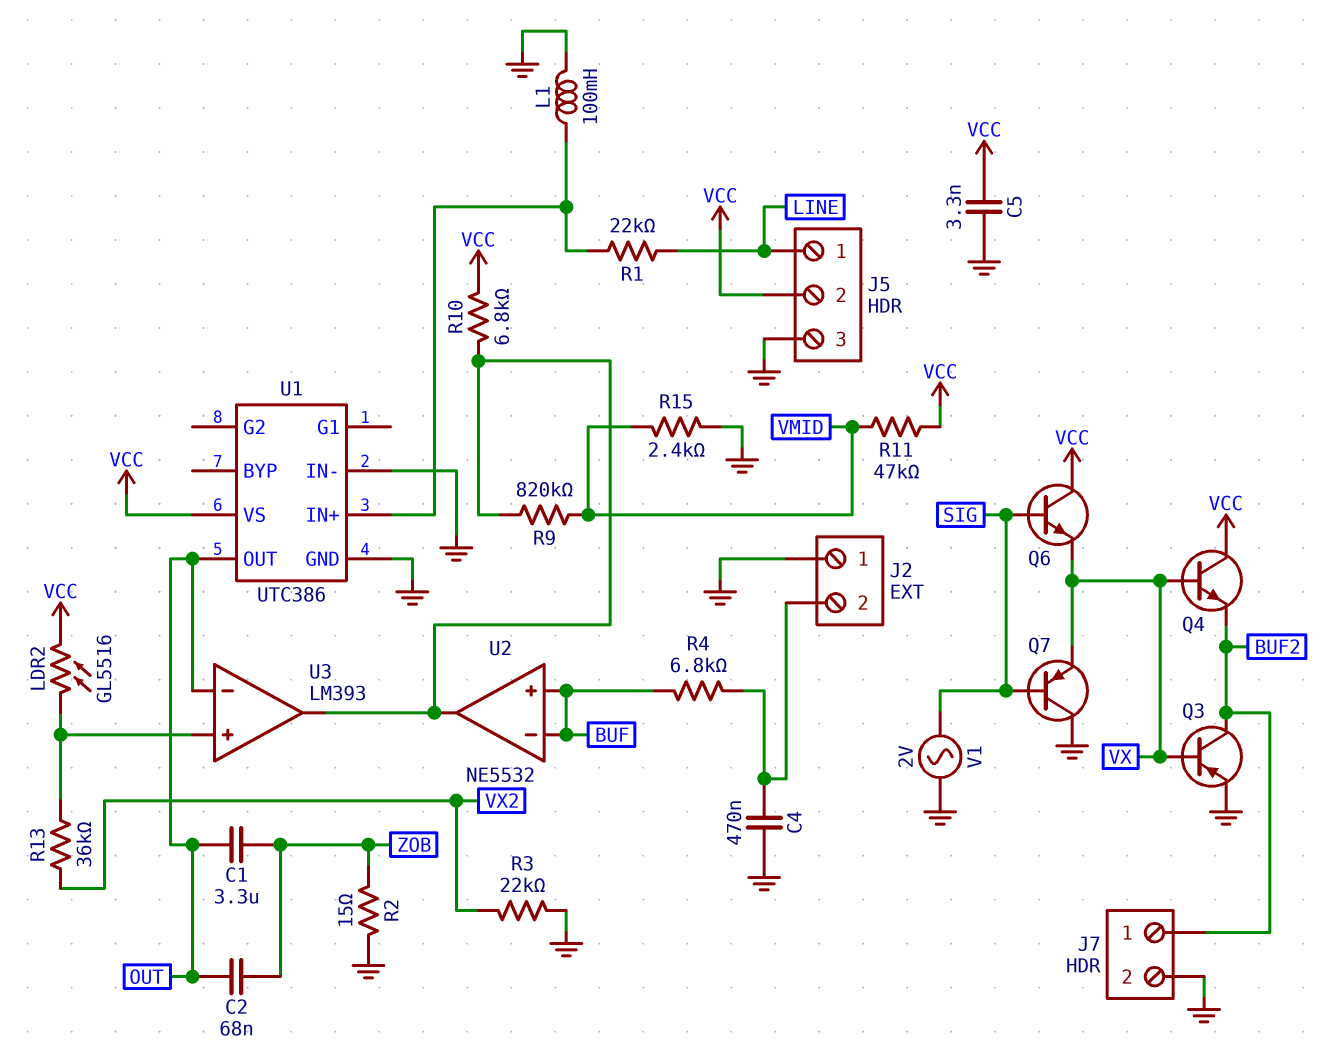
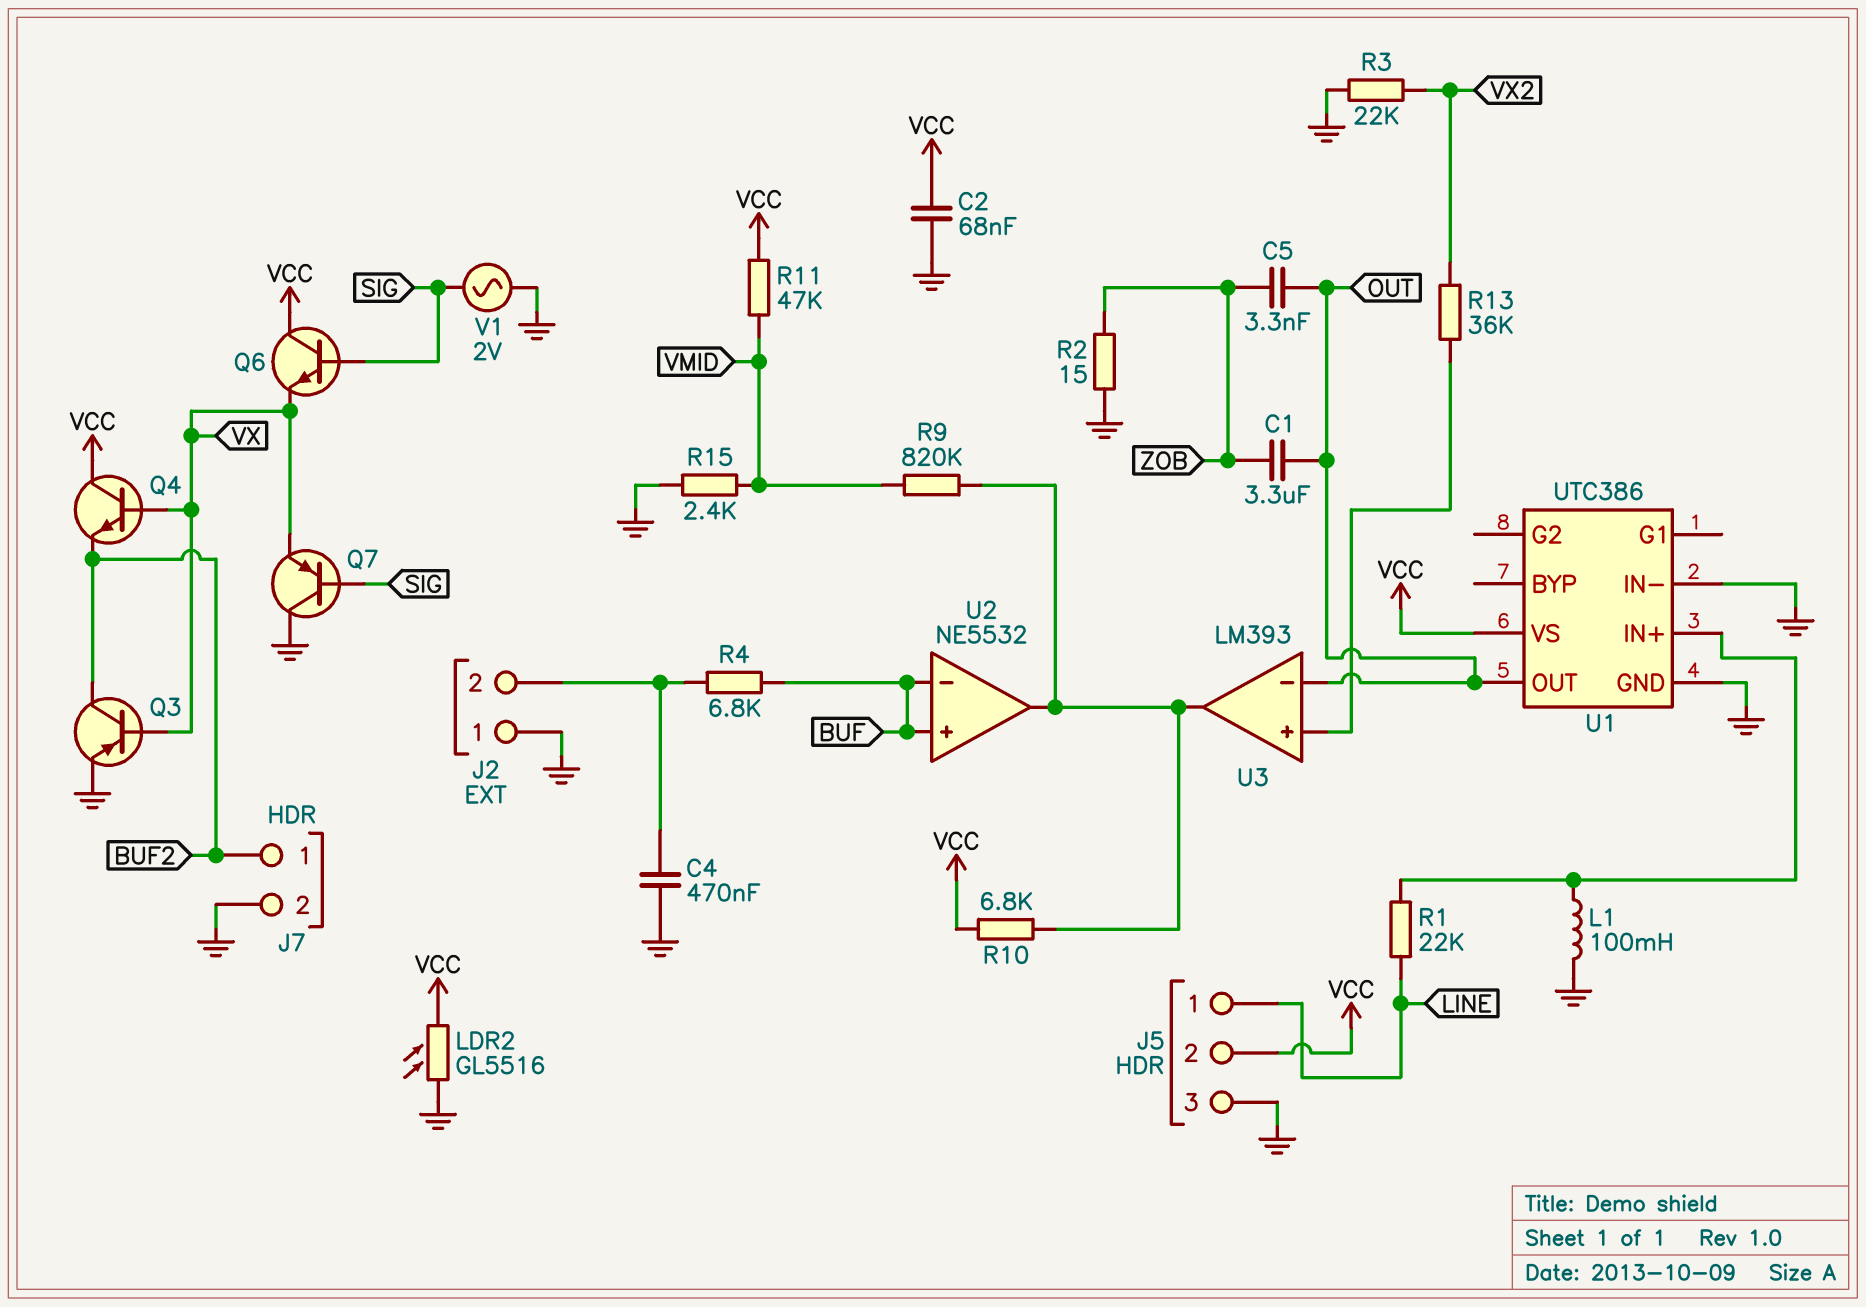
C2: 68nF (OUT, ZOB) -> 68nF (GND, VCC)
C5: 3.3nF (GND, VCC) -> 3.3nF (OUT, ZOB)
LDR2: GL5516 (U3/in+, VCC) -> GL5516 (GND, VCC)

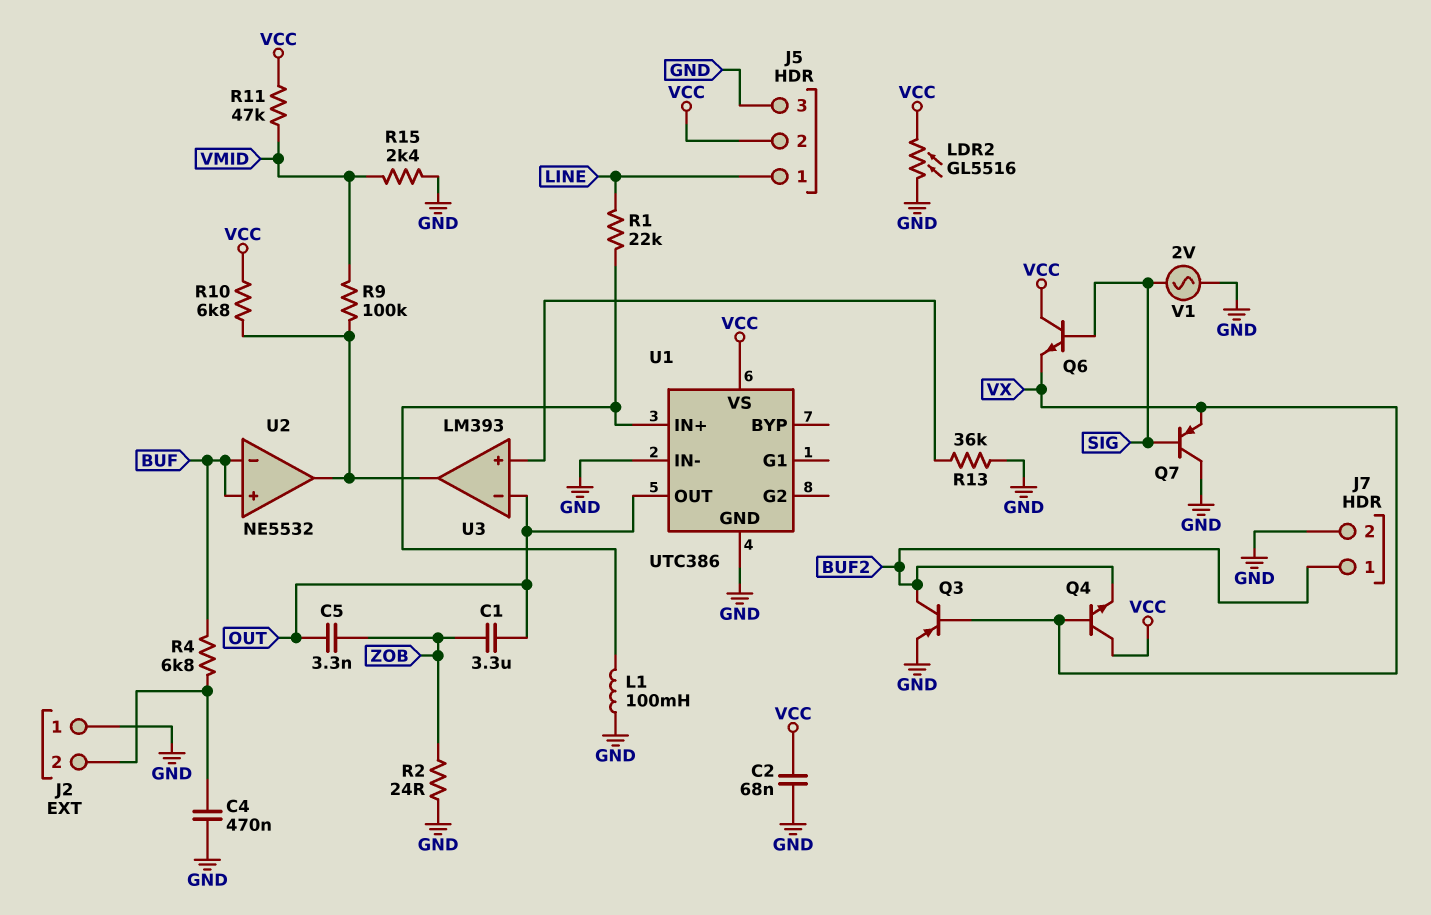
R2: 15 (GND, ZOB) -> 24 (GND, ZOB)
R3: 22k (GND, VX2) -> none
R9: 820k (U2/out, VMID) -> 100k (U2/out, VMID)
R13: 36k (U3/in+, VX2) -> 36k (GND, U3/in+)

